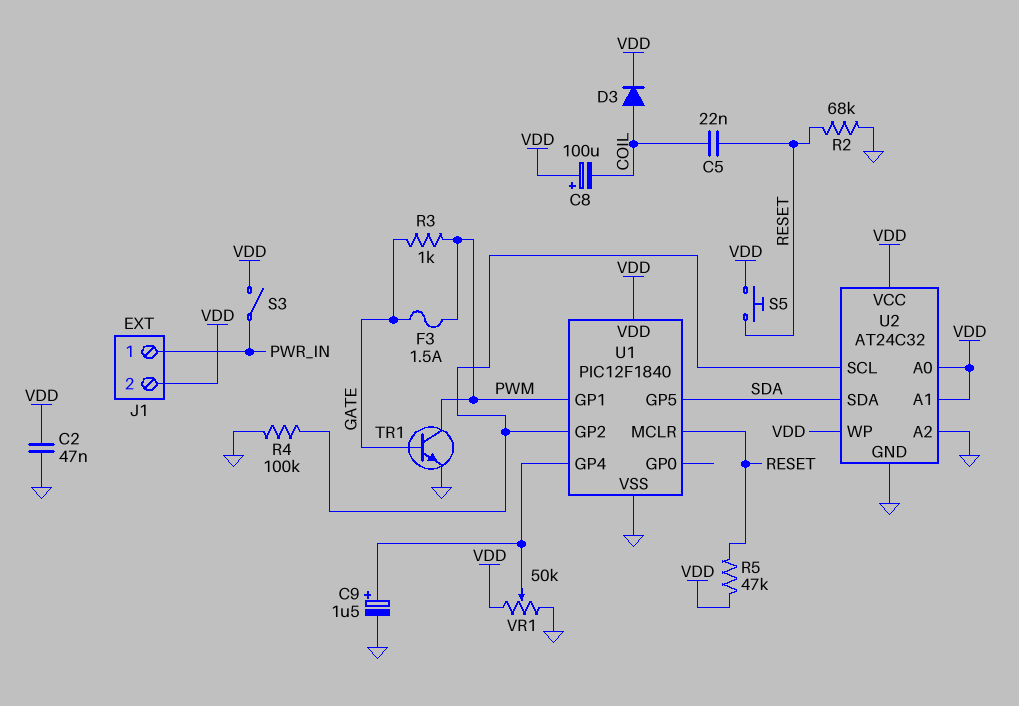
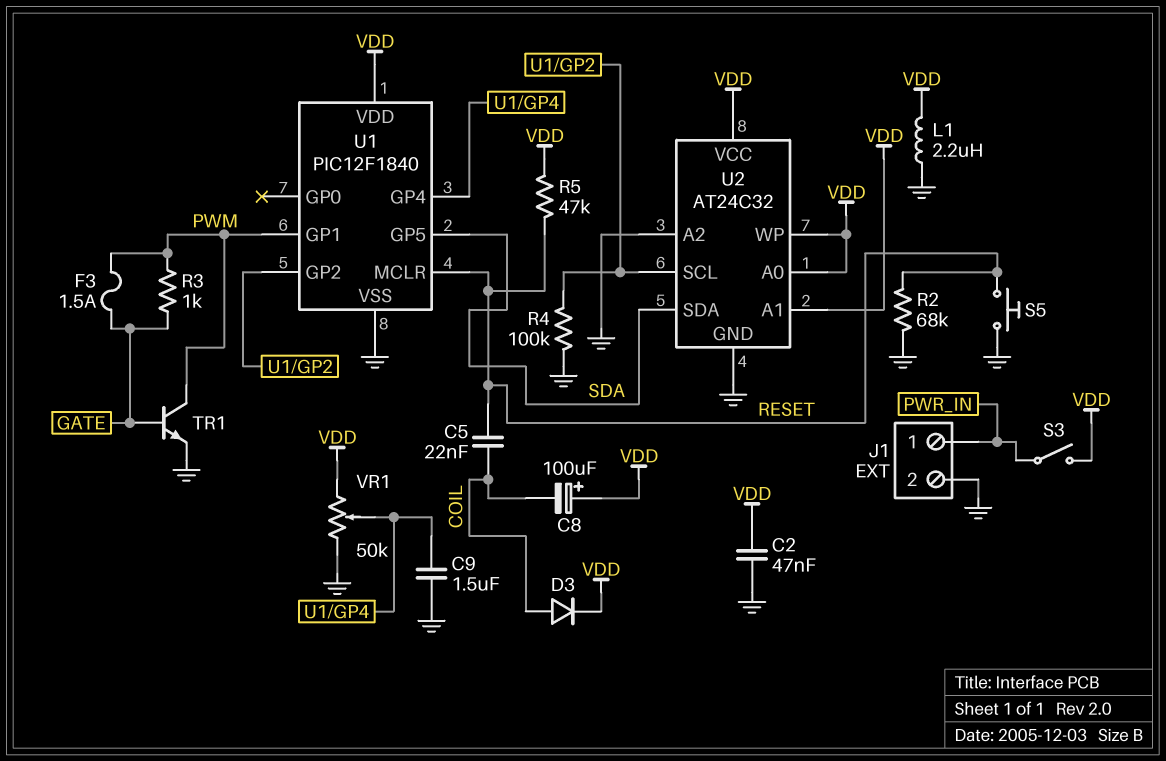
C9: 1.5uF (plus U1/GP4, minus GND) -> 1.5uF (GND, U1/GP4)
J1 pin 2: VDD -> GND
L1: none -> 2.2uH (GND, VDD)
S5: button (RESET, VDD) -> button (GND, RESET)

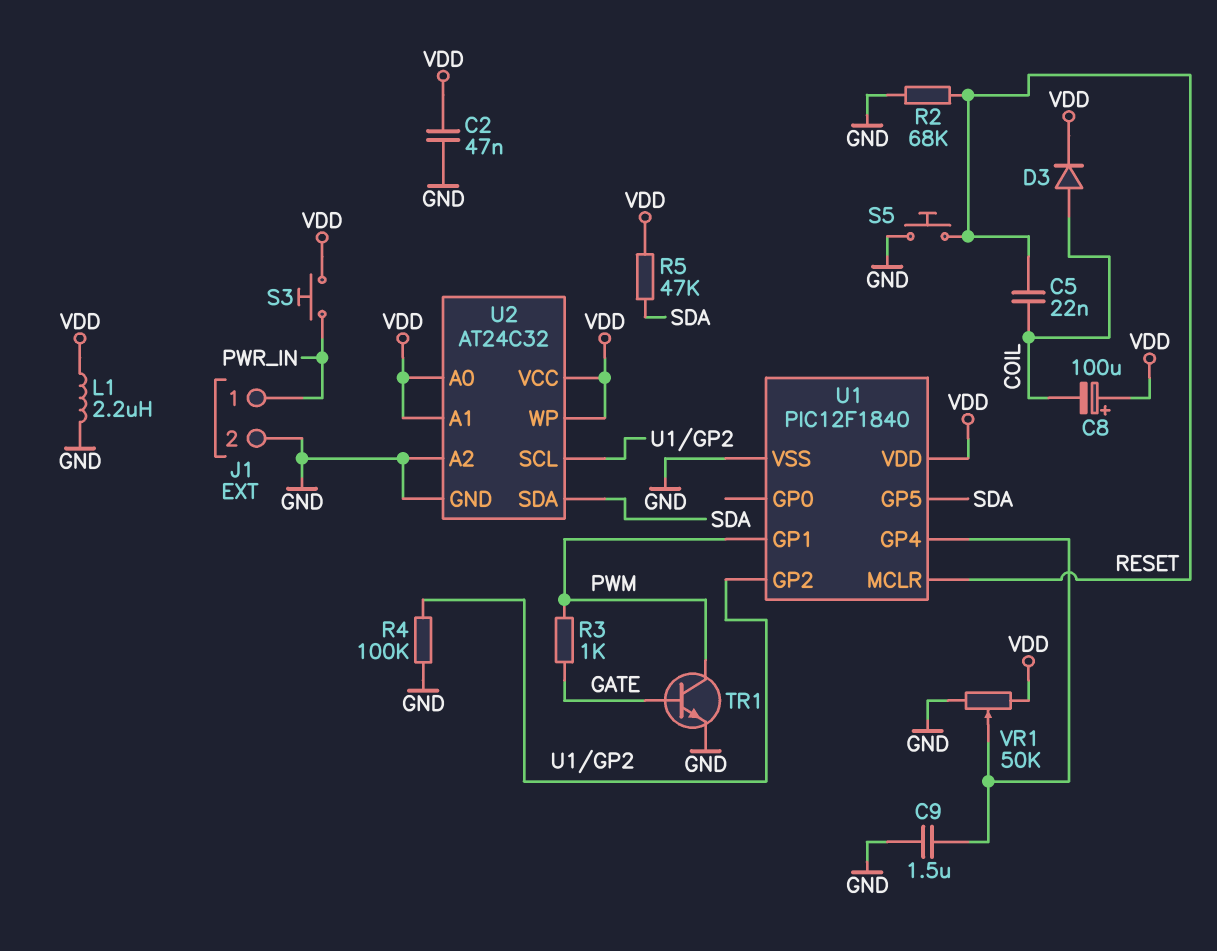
F3: 1.5A (GATE, PWM) -> none
R5: 47k (RESET, VDD) -> 47k (SDA, VDD)
S3: switch (PWR_IN, VDD) -> button (PWR_IN, VDD)

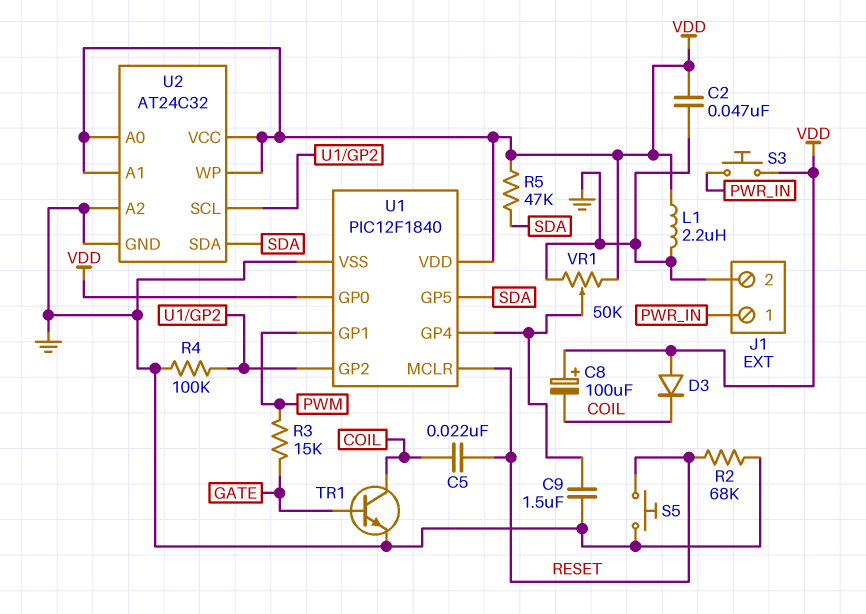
D3: diode (A COIL, K VDD) -> diode (A VDD, K COIL)
R3: 1k (GATE, PWM) -> 15k (GATE, PWM)
TR1: NPN (B GATE, C PWM, E GND) -> NPN (B GATE, C COIL, E GND)
U1 pin GP0: none -> VDD

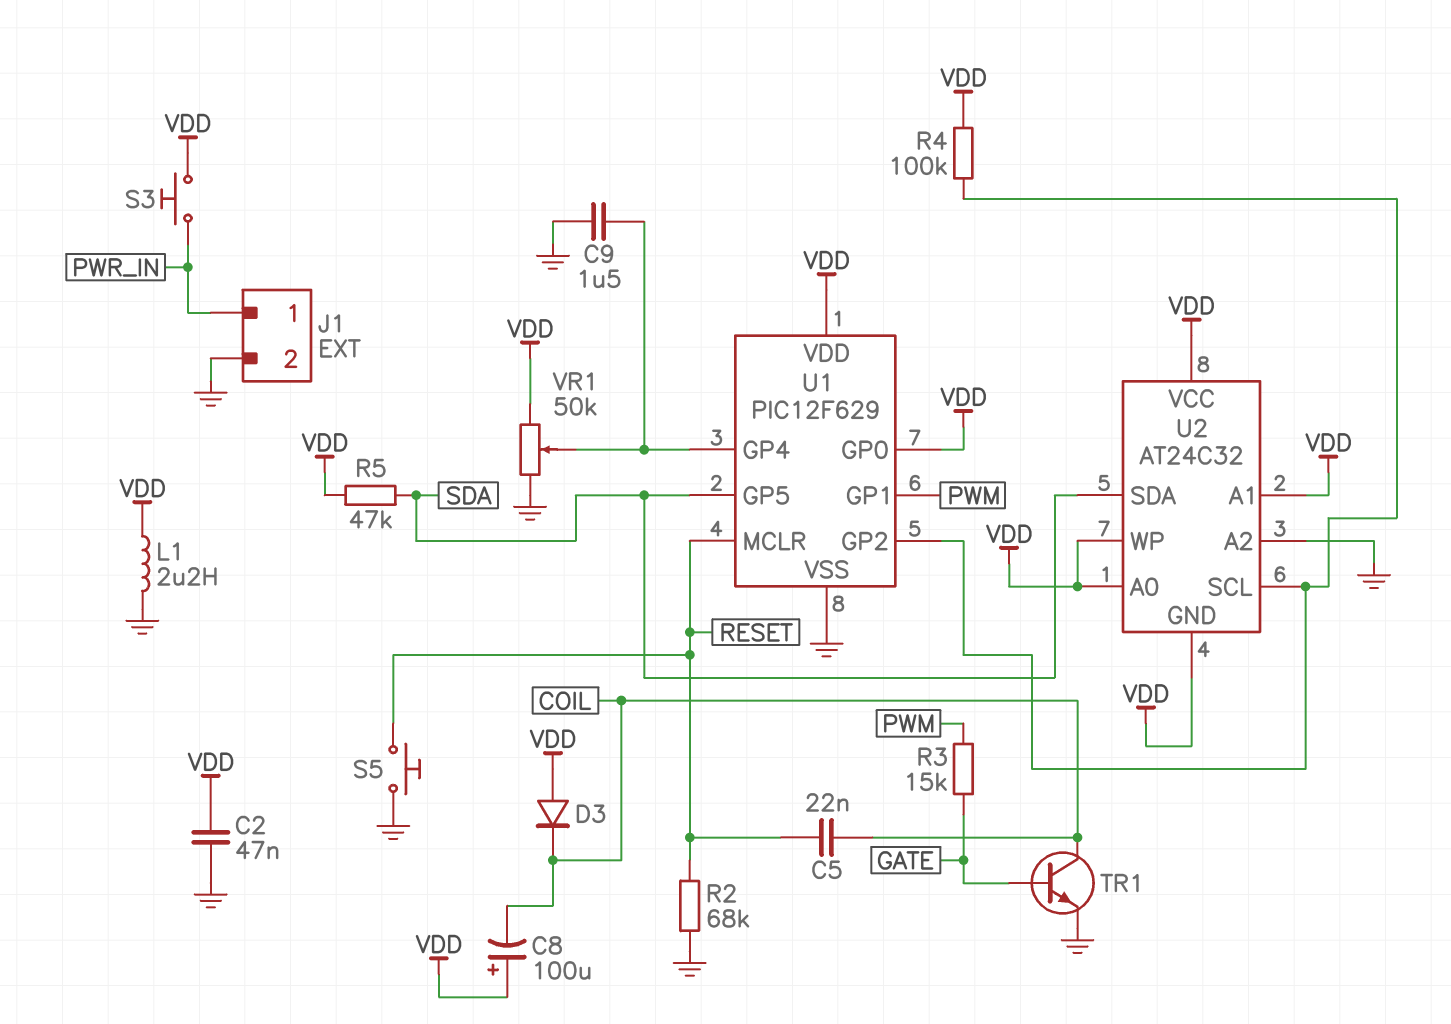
R4: 100k (GND, U1/GP2) -> 100k (U1/GP2, VDD)
U1: PIC12F1840 -> PIC12F629
U2 pin GND: GND -> VDD

